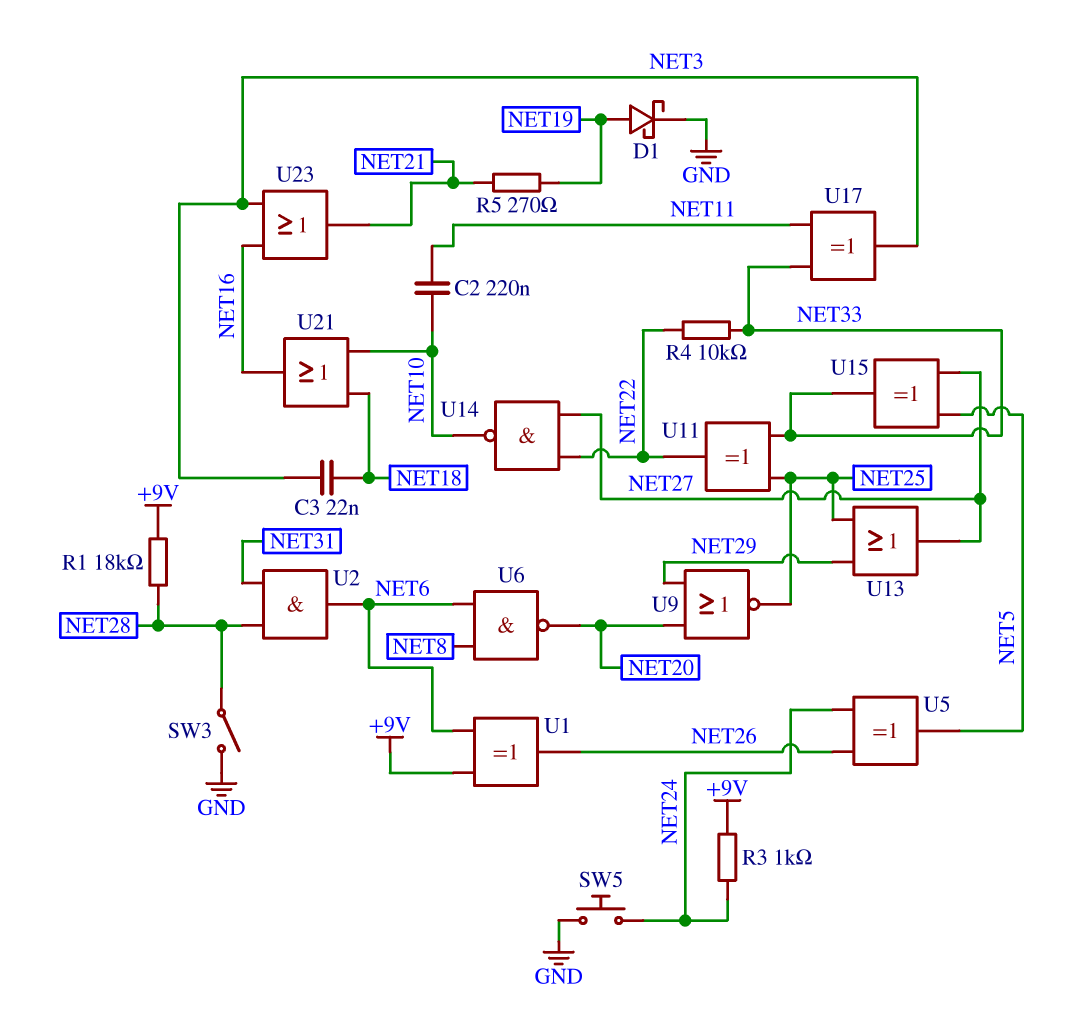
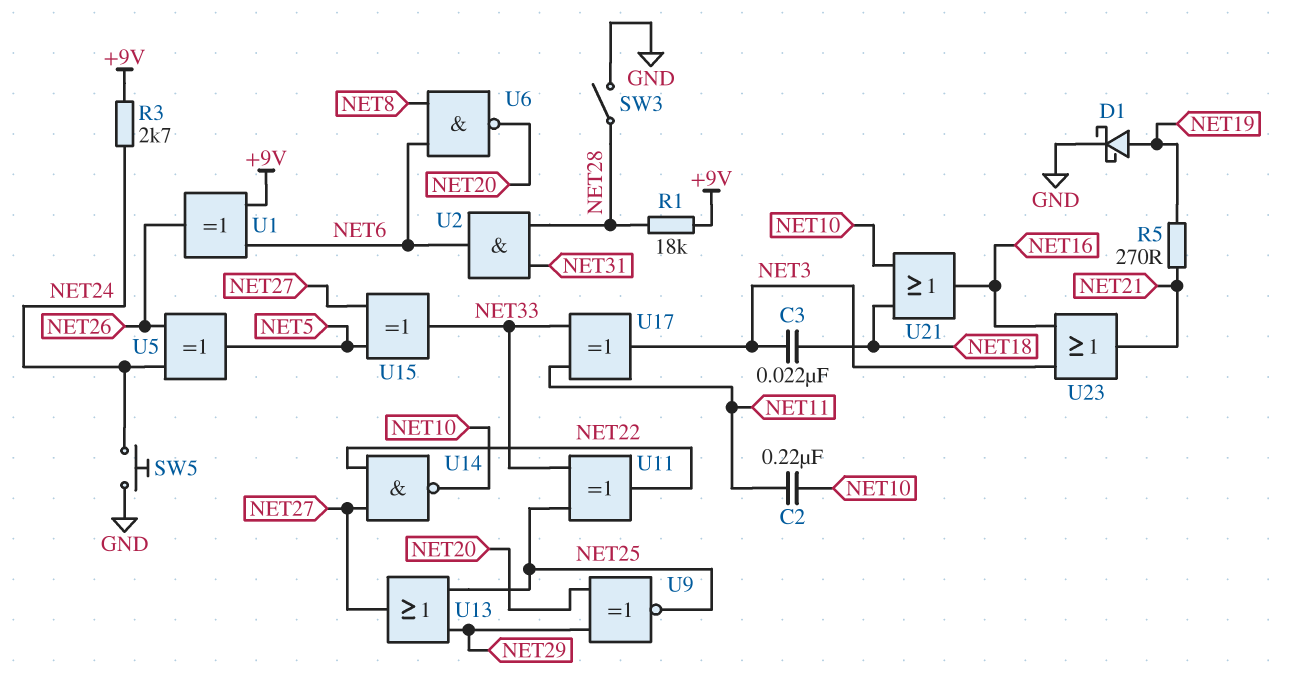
R3: 1k (+9V, NET24) -> 2.7k (+9V, NET24)
R4: 10k (NET22, NET33) -> none
U9: NOR (in NET20, in NET29, out NET25) -> XNOR (in NET20, in NET29, out NET25)

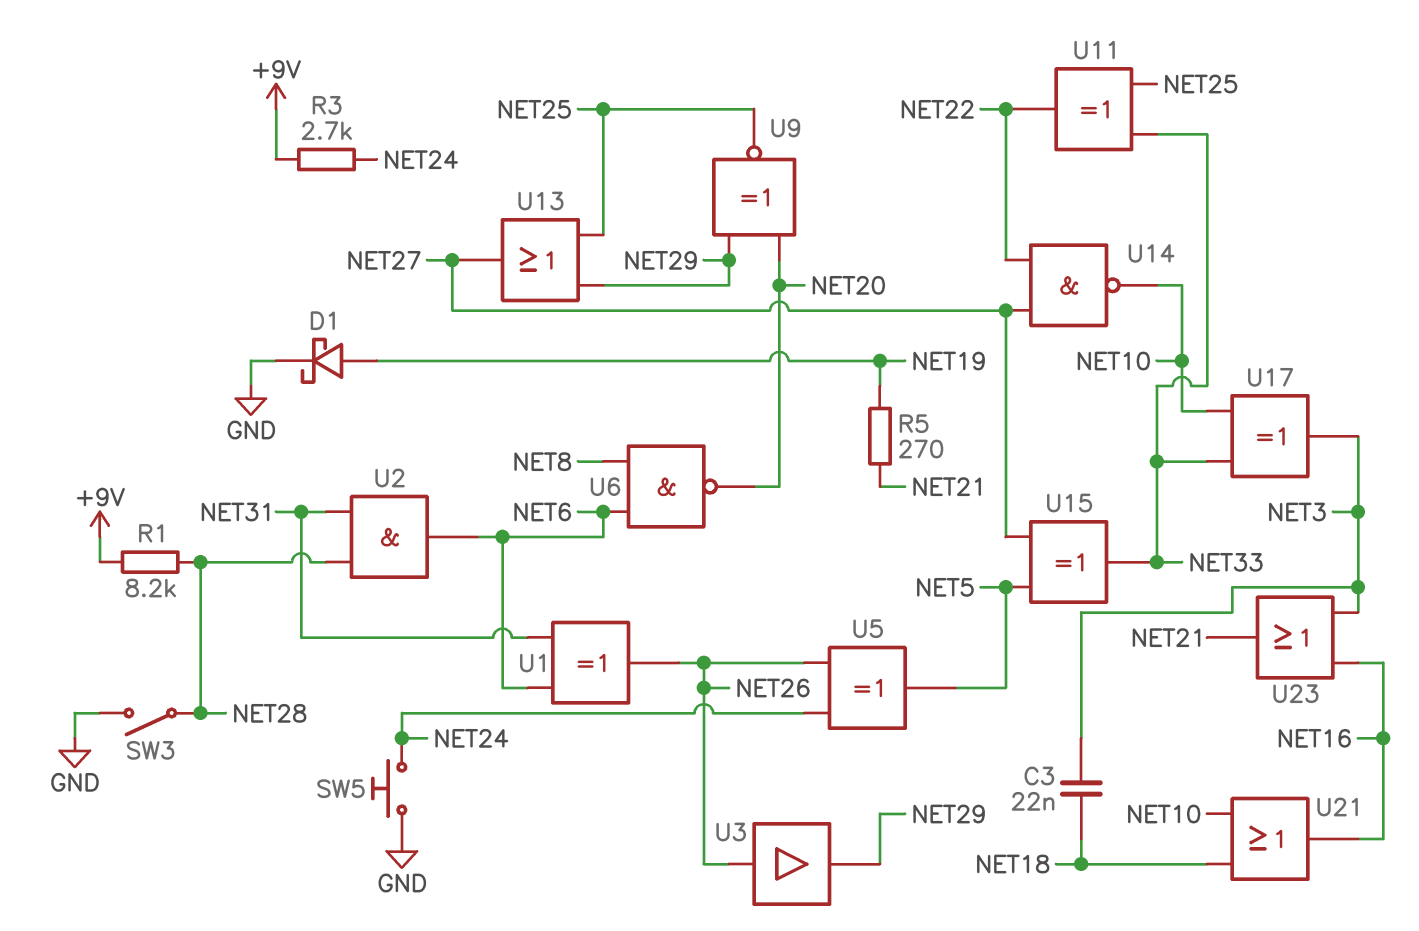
C2: 220nF (NET10, NET11) -> none
R1: 18k (+9V, NET28) -> 8.2k (+9V, NET28)
U1: XOR (in +9V, in NET6, out NET26) -> XOR (in NET6, in NET31, out NET26)
U3: none -> buffer (in NET26, out NET29)
U17: XOR (in NET11, in NET33, out NET3) -> XOR (in NET10, in NET33, out NET3)

